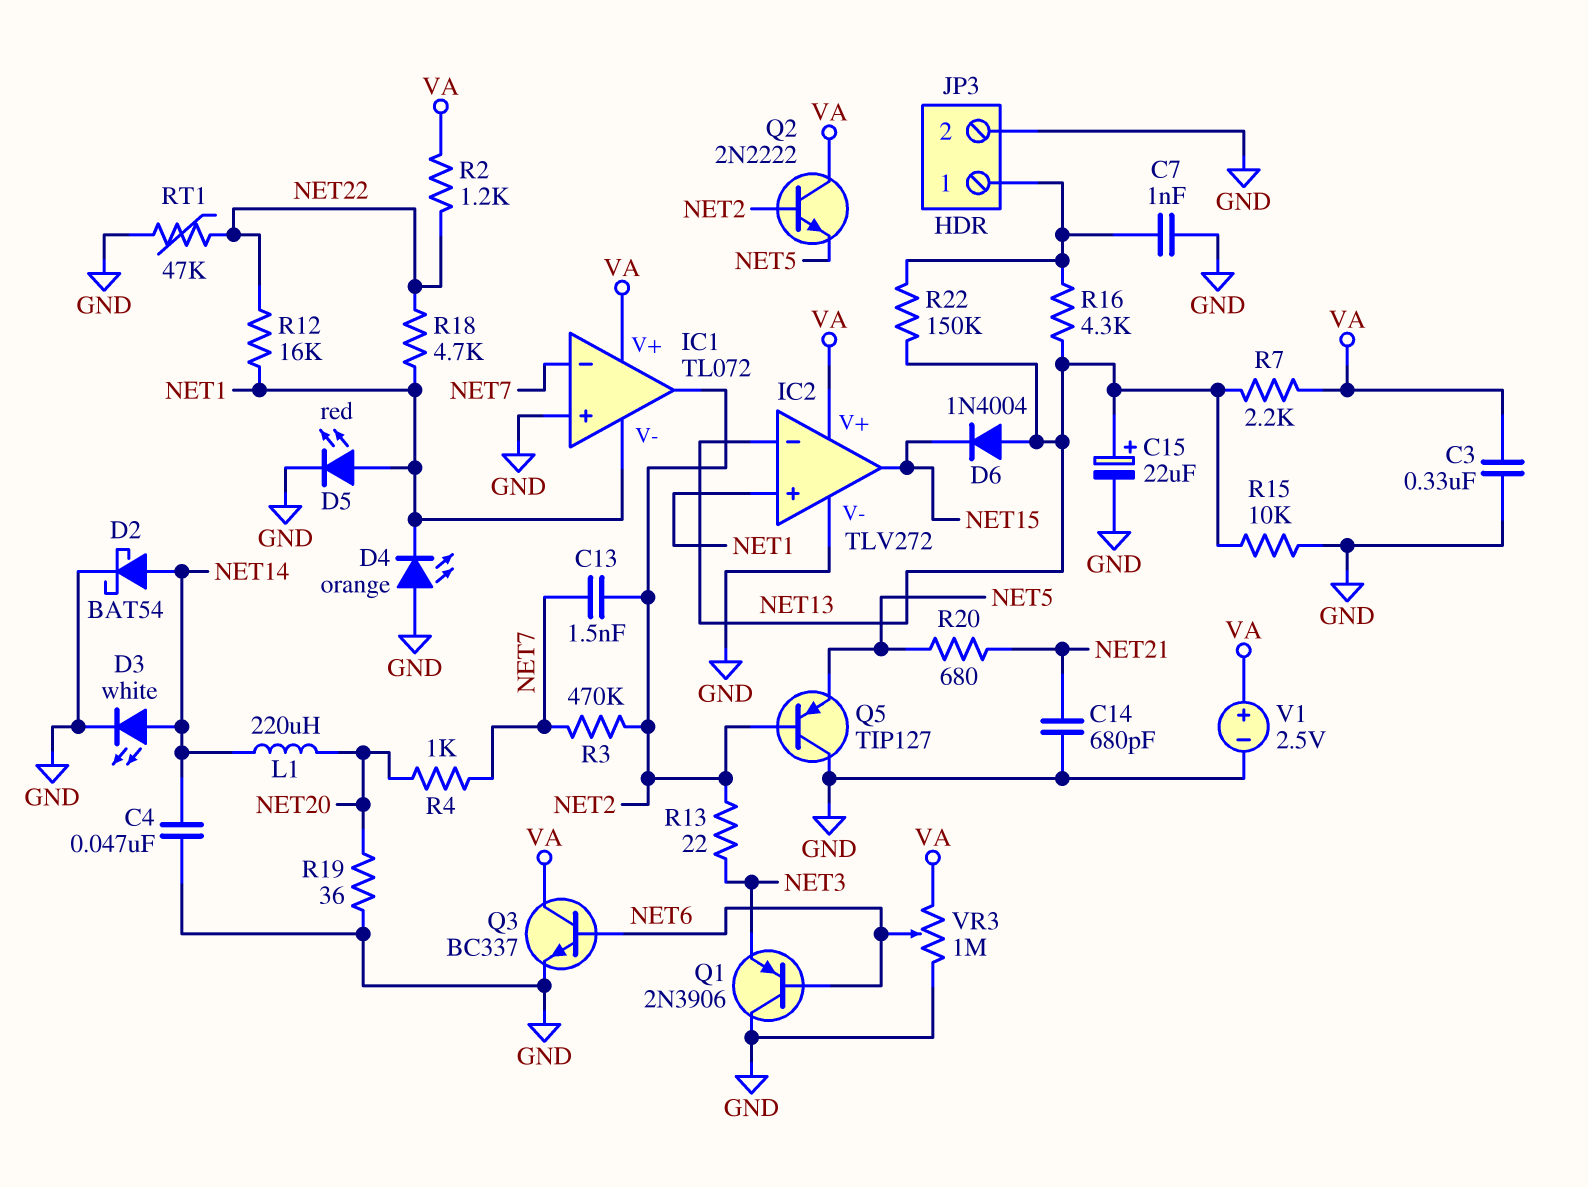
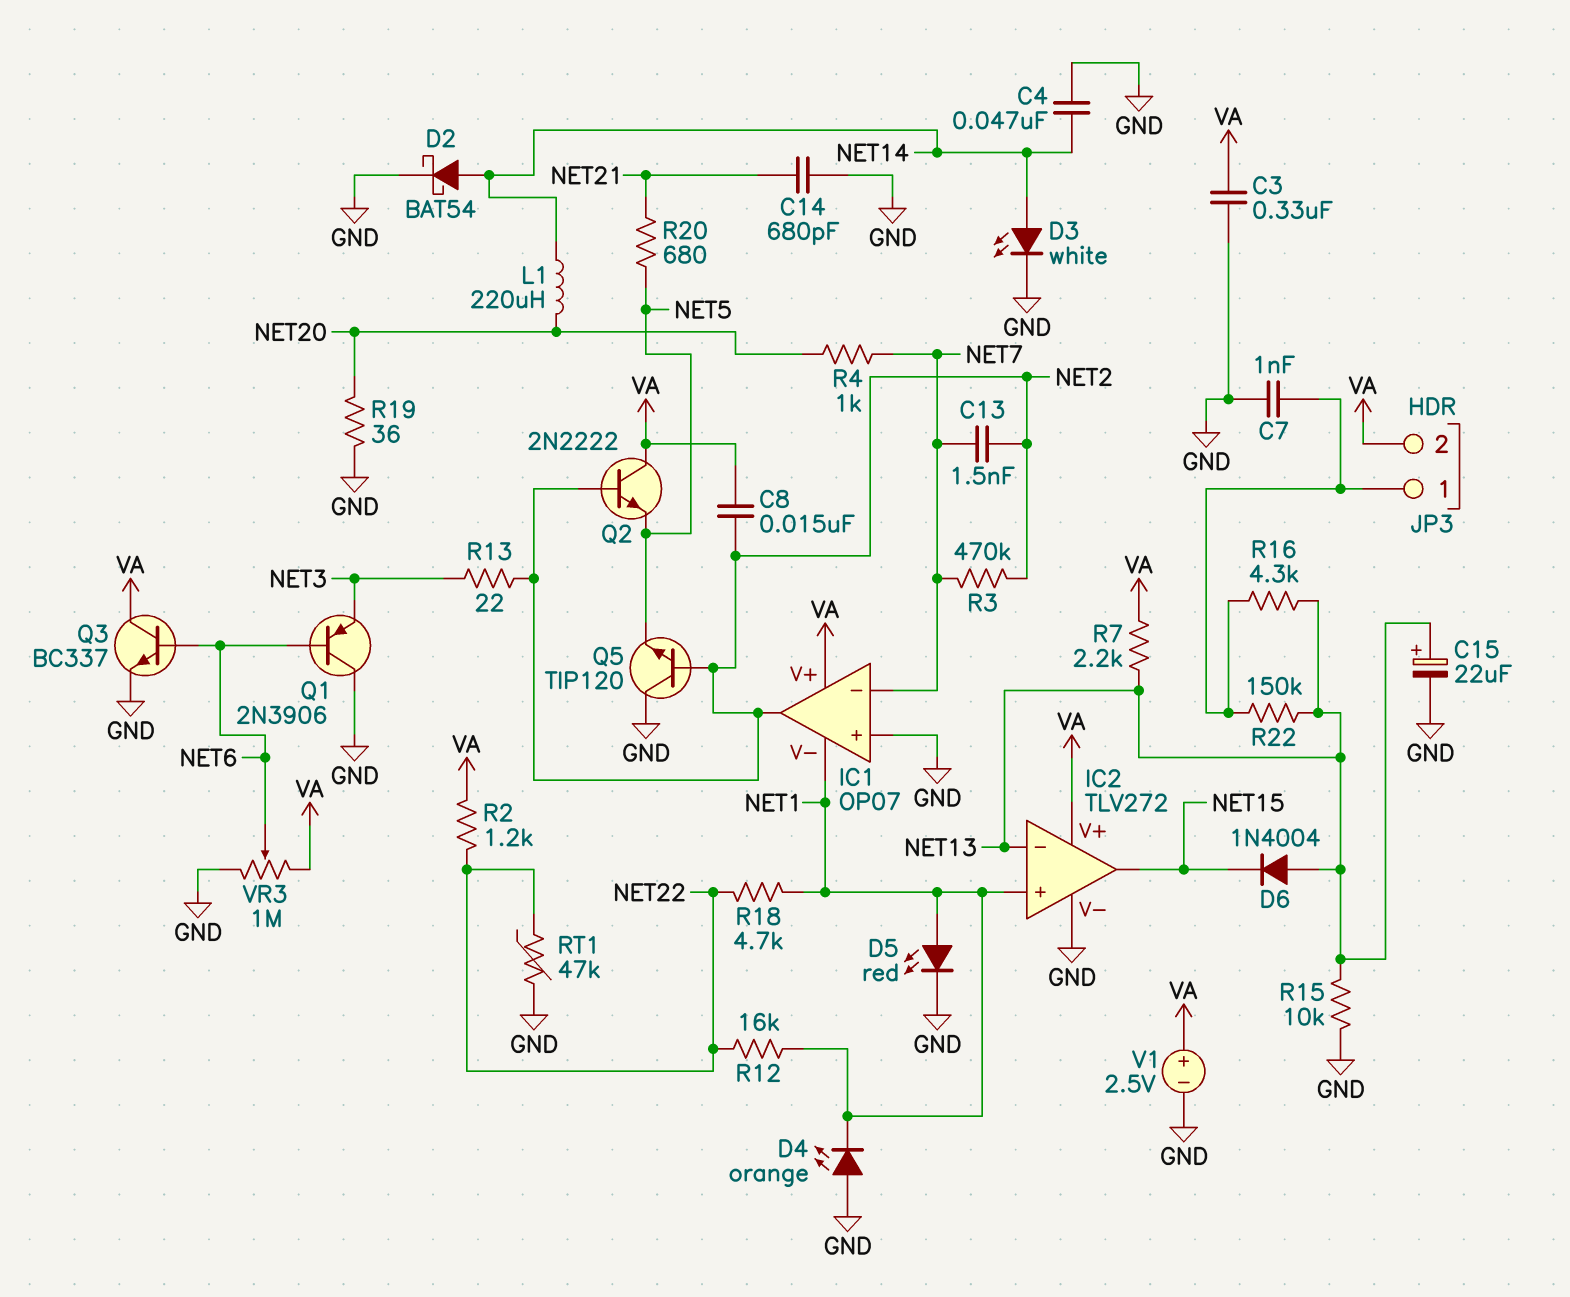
C8: none -> 15nF (NET2, VA)
IC1: TL072 -> OP07
JP3 pin 2: GND -> VA
Q5: PNP TIP127 (B NET2, C GND, E NET5) -> NPN TIP120 (B NET2, C GND, E NET5)

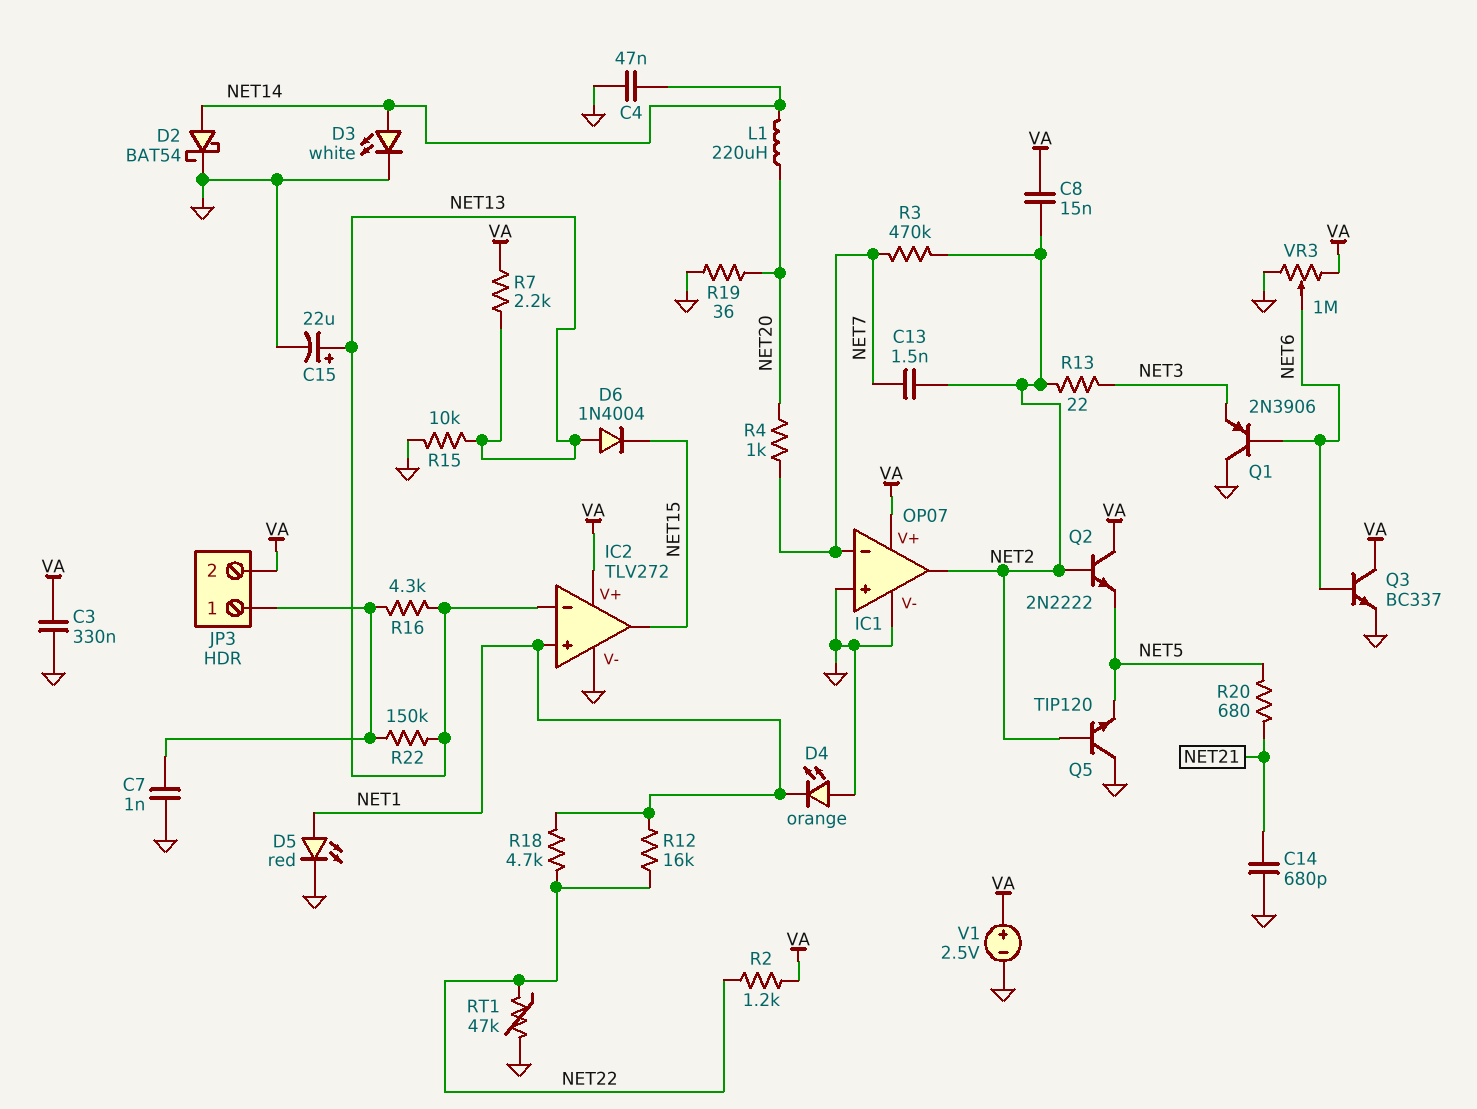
IC1 pin V-: NET1 -> GND

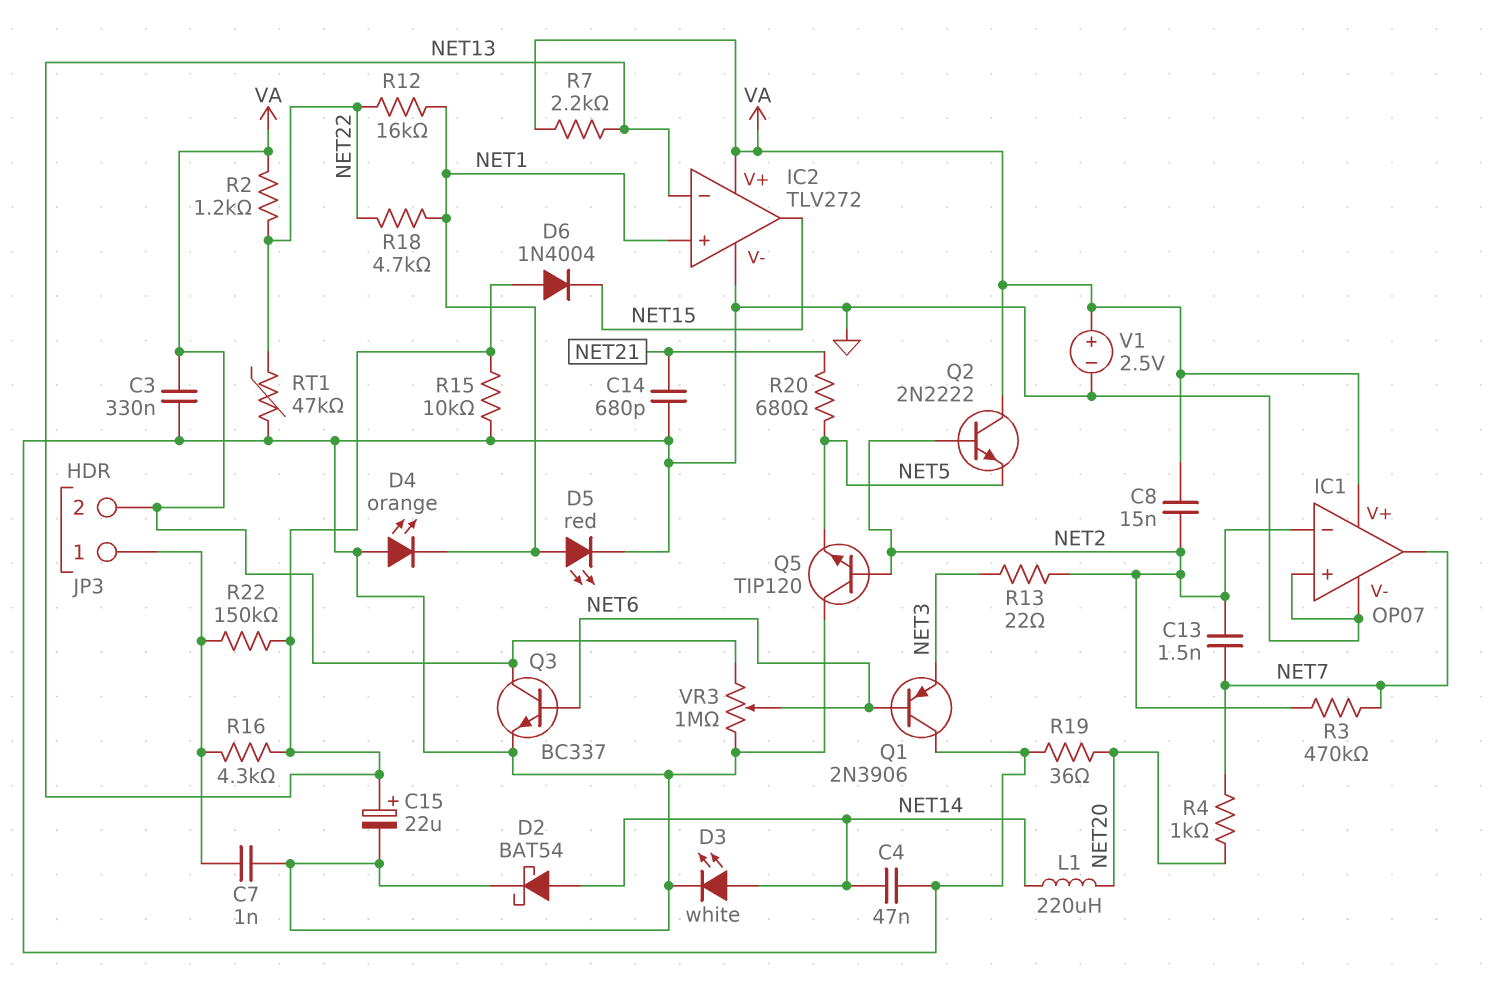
IC1 pin in-: NET7 -> NET2
IC1 pin out: NET2 -> NET7

